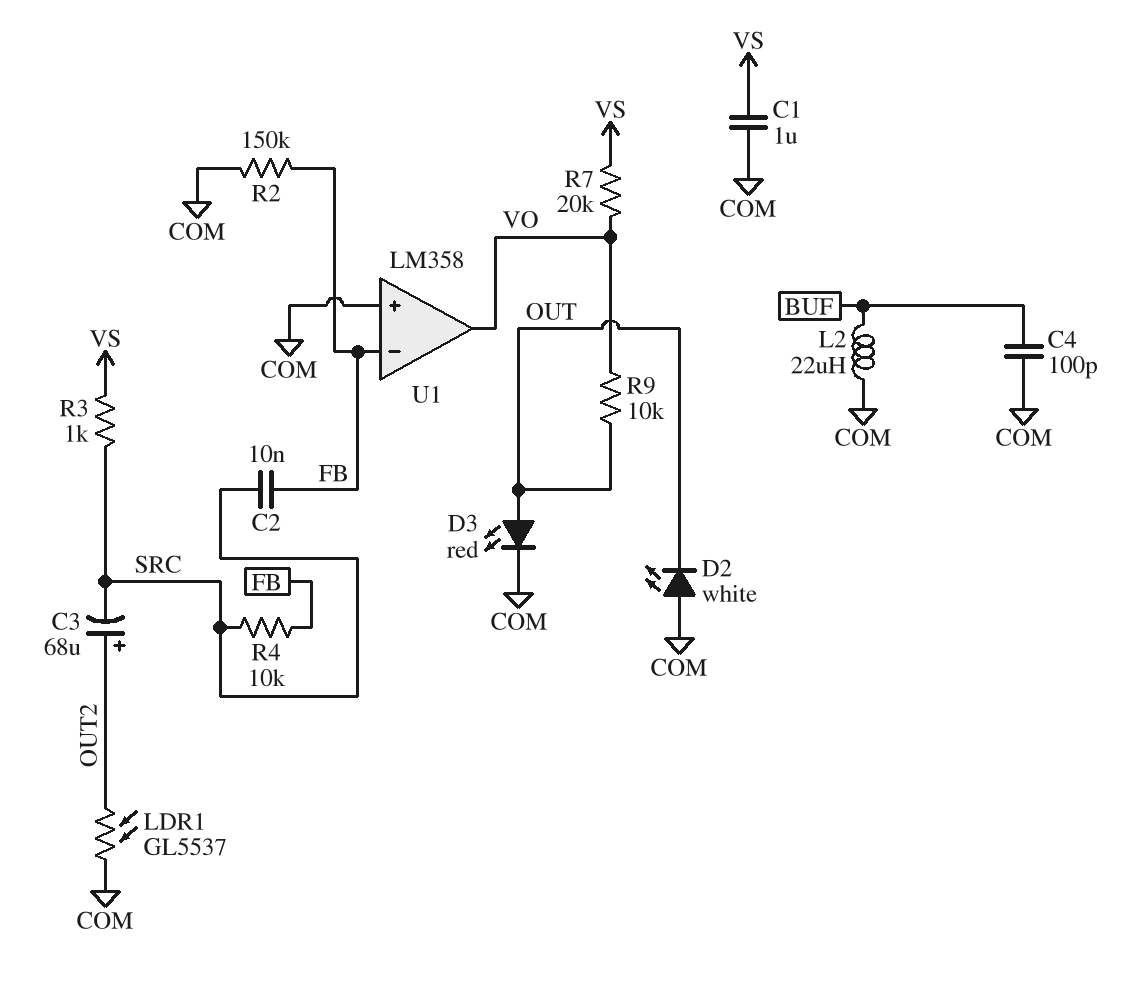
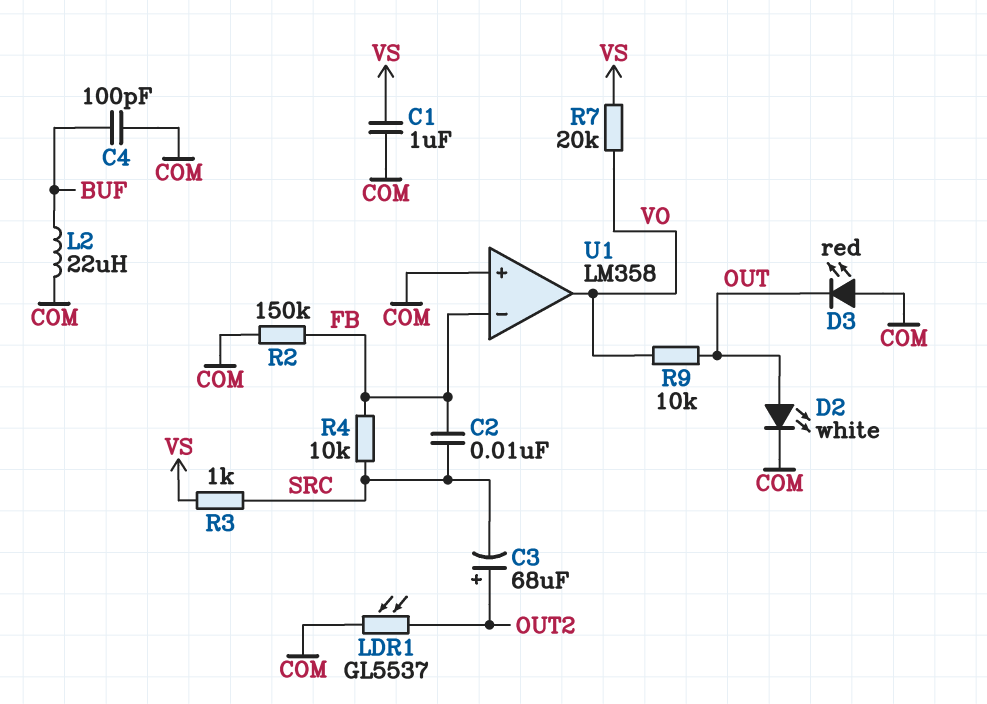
D2: LED white (A COM, K OUT) -> LED white (A OUT, K COM)
D3: LED red (A OUT, K COM) -> LED red (A COM, K OUT)

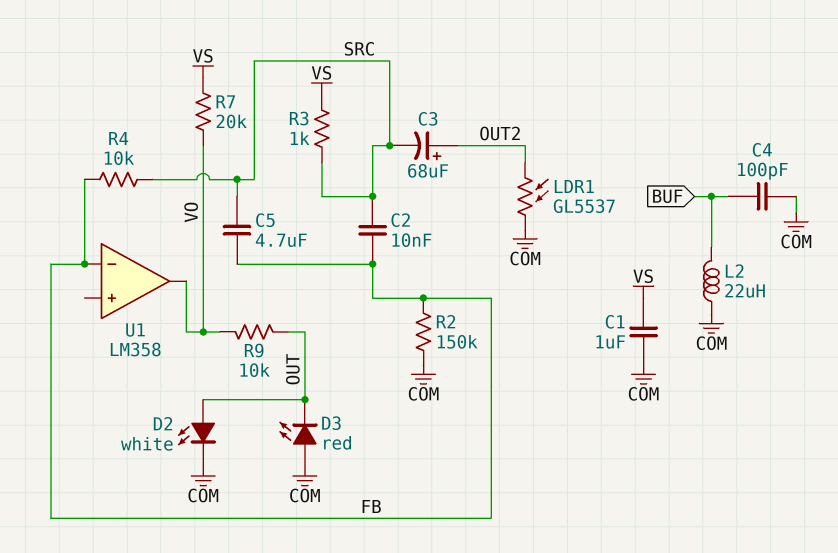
C5: none -> 4.7uF (FB, SRC)
U1 pin in+: COM -> none

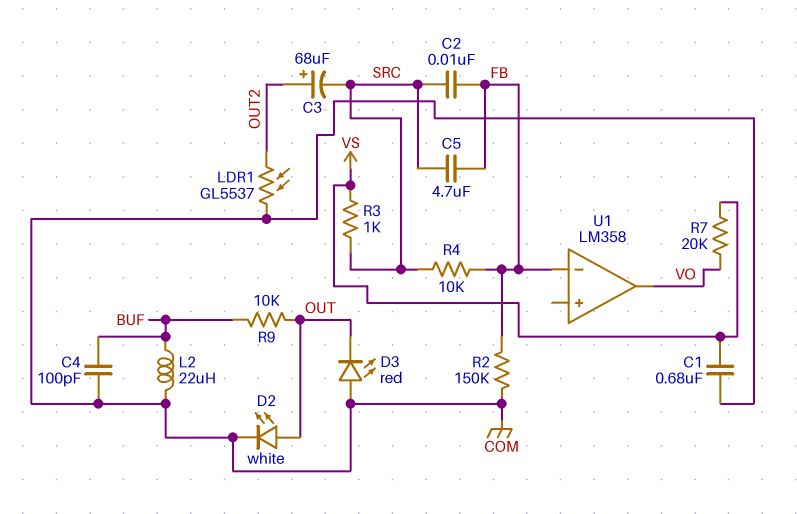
C1: 1uF (COM, VS) -> 680nF (COM, VS)
R9: 10k (OUT, VO) -> 10k (BUF, OUT)

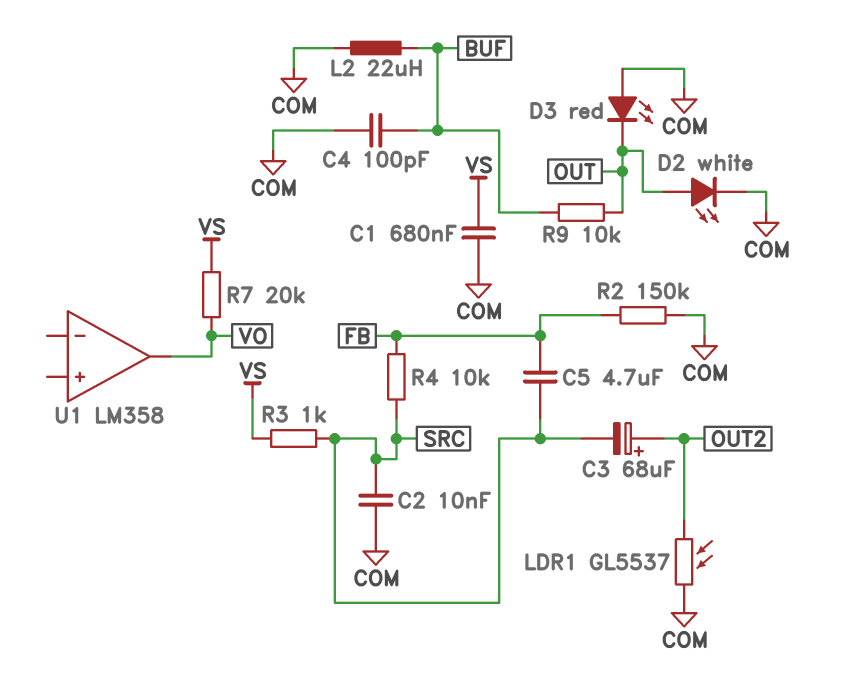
C2: 10nF (FB, SRC) -> 10nF (COM, SRC)
U1 pin in-: FB -> none

